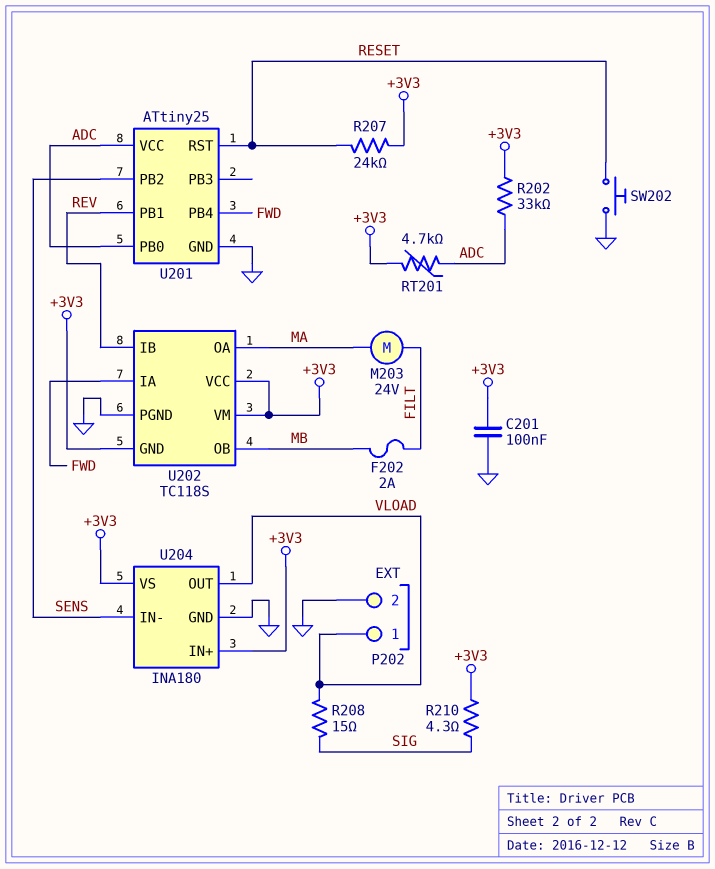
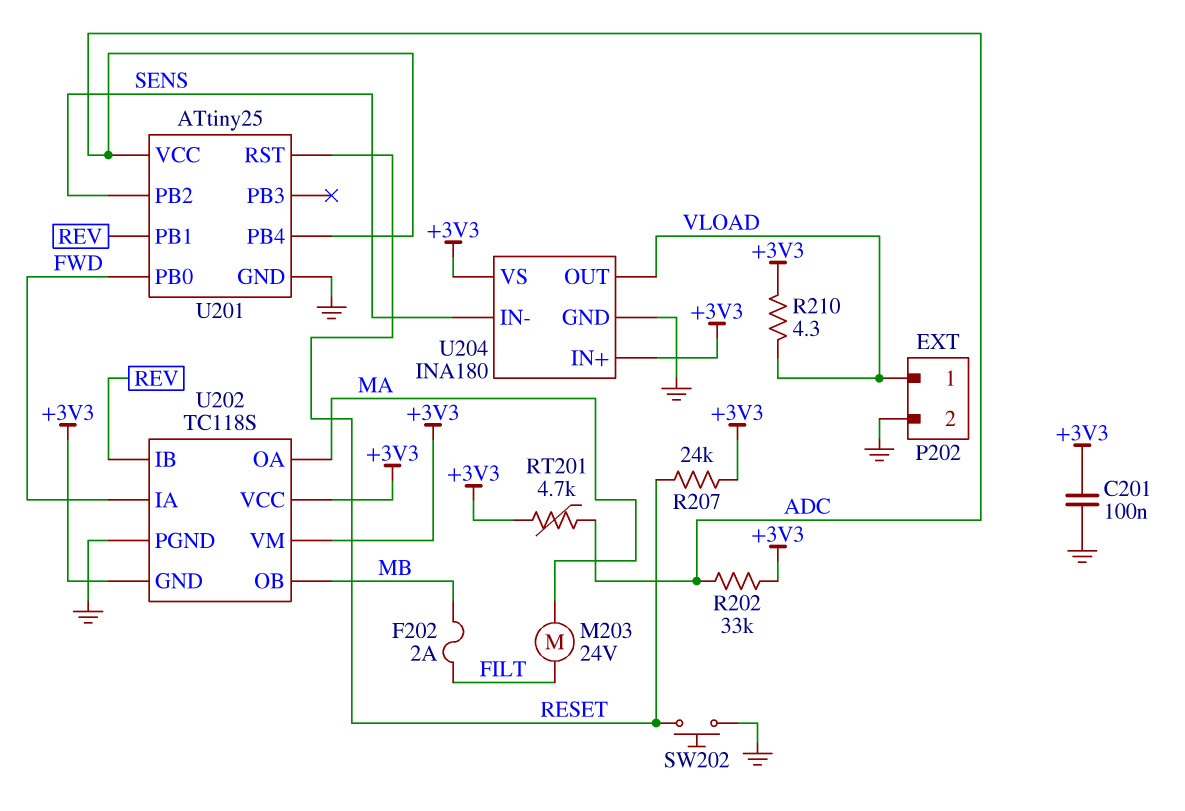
R208: 15 (SIG, VLOAD) -> none
R210: 4.3 (+3V3, SIG) -> 4.3 (+3V3, VLOAD)
U201 pin PB0: ADC -> FWD
U201 pin PB4: FWD -> ADC

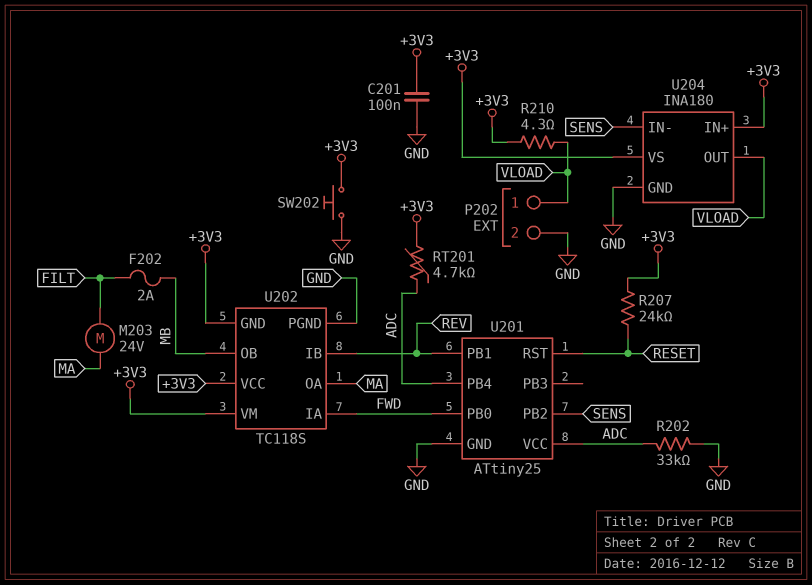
R202: 33k (+3V3, ADC) -> 33k (ADC, GND)
SW202: button (GND, RESET) -> button (+3V3, GND)

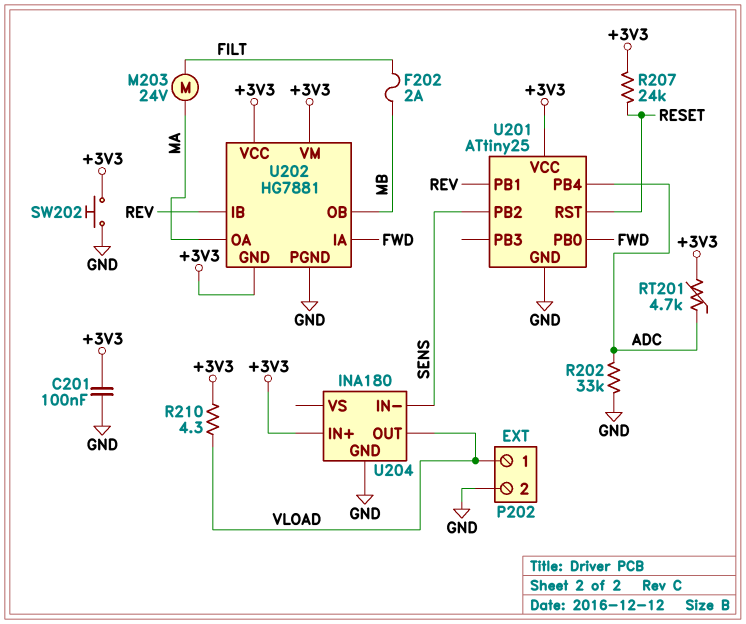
U201 pin VCC: ADC -> +3V3
U202: TC118S -> HG7881
U204 pin VS: +3V3 -> none

